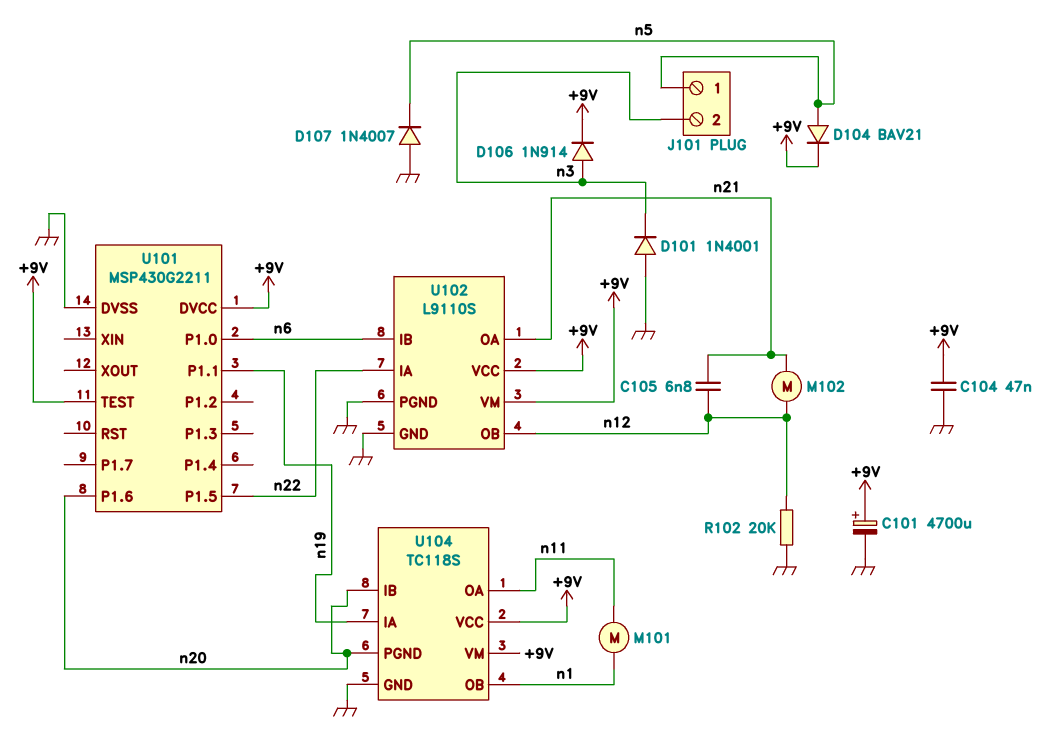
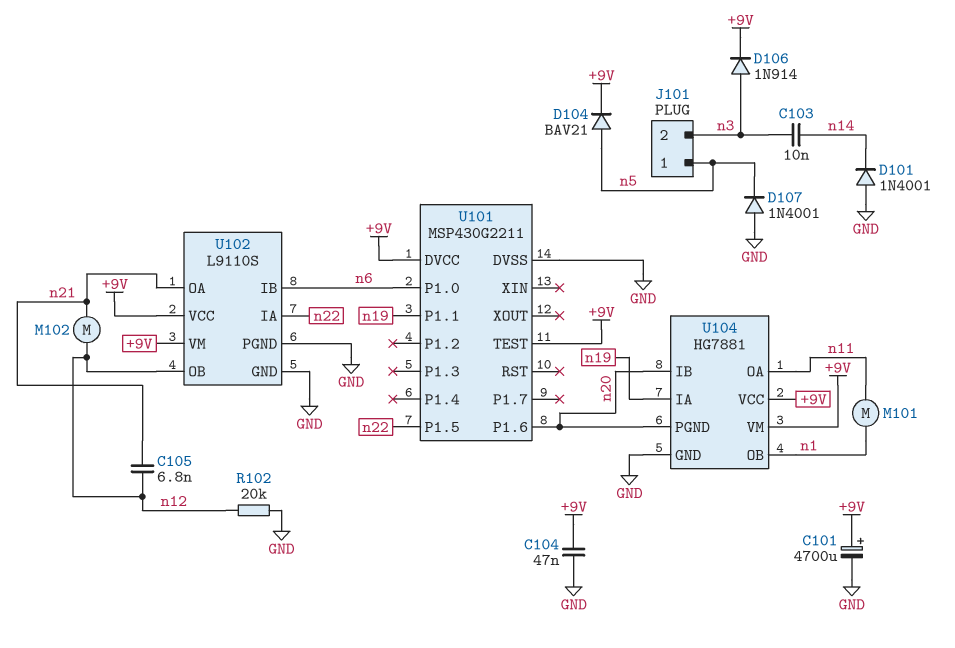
C103: none -> 10nF (n3, n14)
D101: diode 1N4001 (A GND, K n3) -> diode 1N4001 (A GND, K n14)
D107: diode 1N4007 (A GND, K n5) -> diode 1N4001 (A GND, K n5)
U104: TC118S -> HG7881

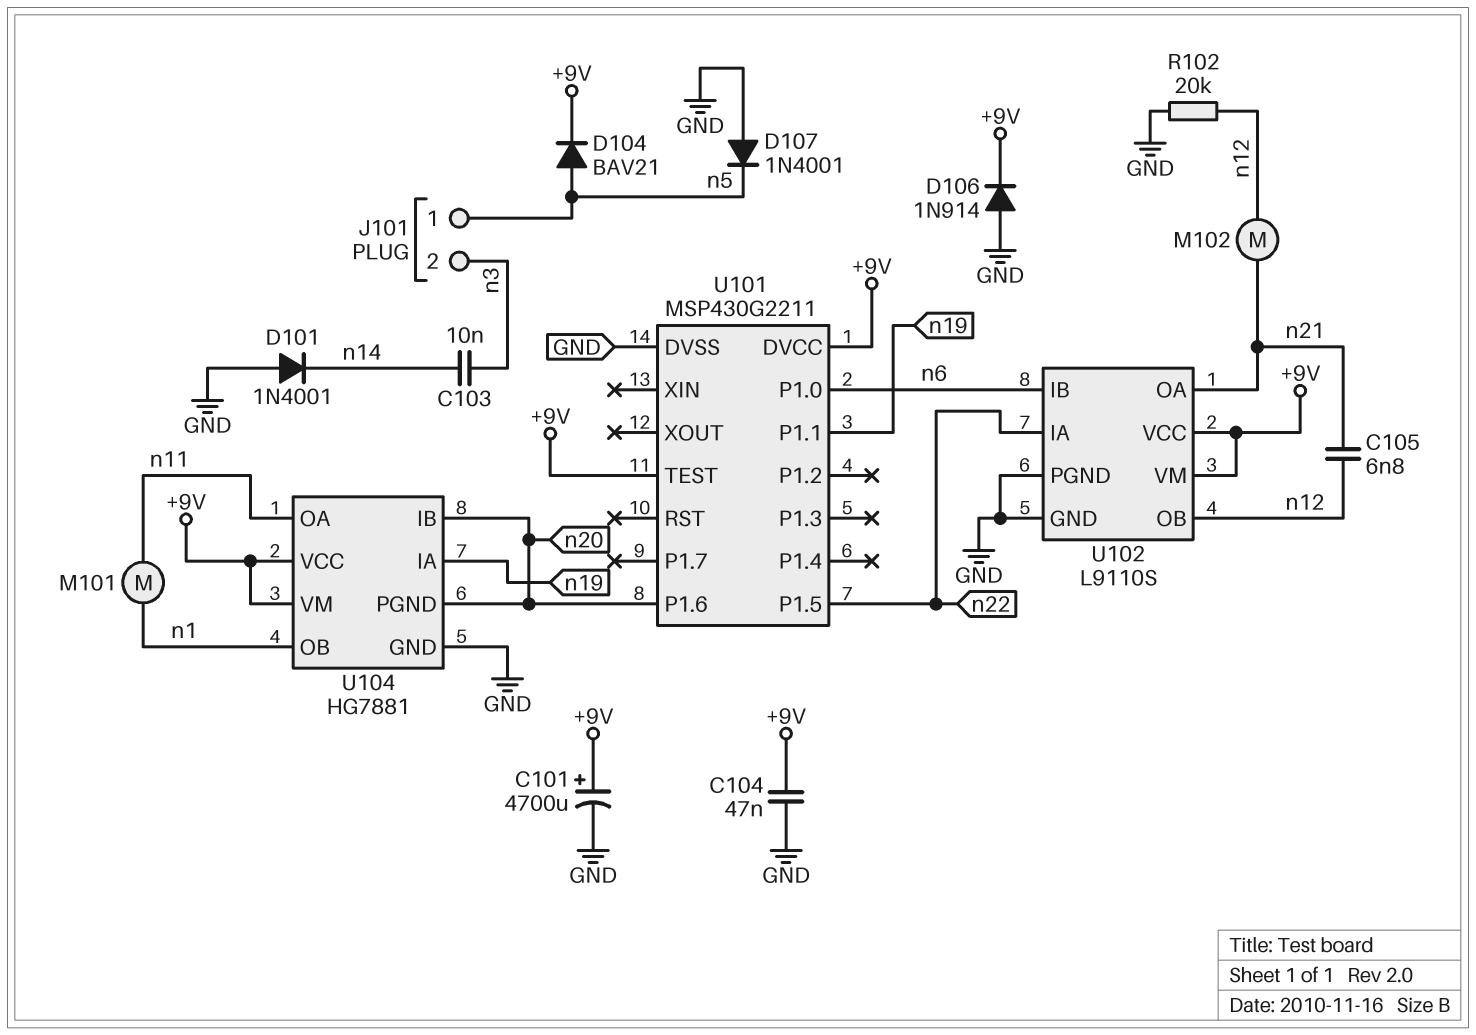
D106: diode 1N914 (A n3, K +9V) -> diode 1N914 (A GND, K +9V)

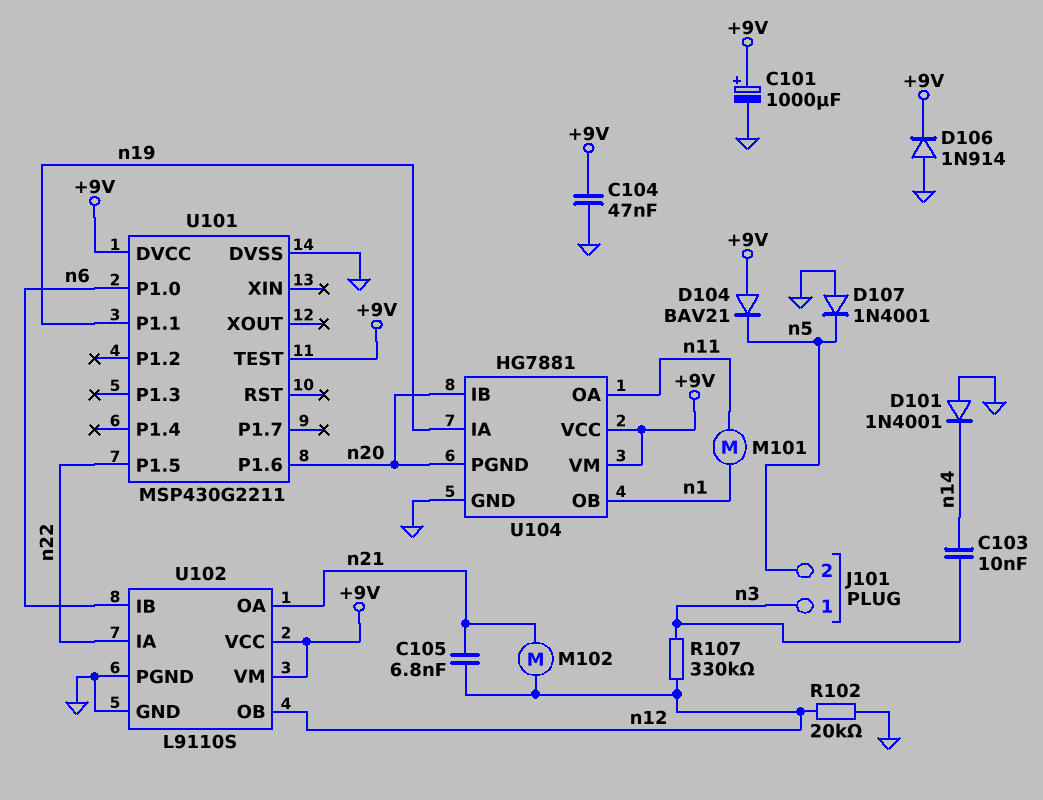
C101: 4700uF (plus +9V, minus GND) -> 1000uF (plus +9V, minus GND)
D104: diode BAV21 (A n5, K +9V) -> diode BAV21 (A +9V, K n5)
J101 pin 1: n5 -> n3
J101 pin 2: n3 -> n5
R107: none -> 330k (n3, n12)

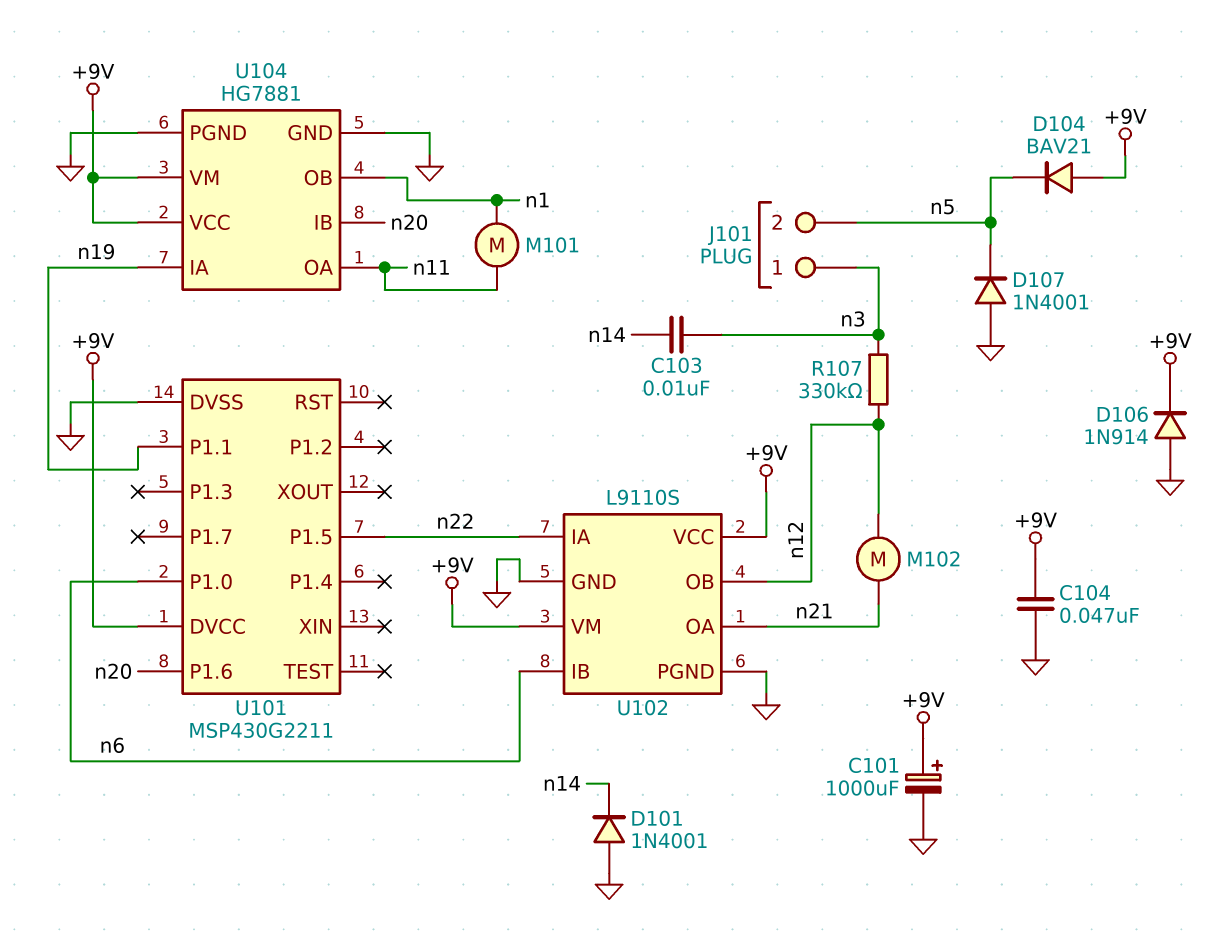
C105: 6.8nF (n12, n21) -> none
R102: 20k (GND, n12) -> none
U101 pin TEST: +9V -> none
U104 pin PGND: n20 -> GND

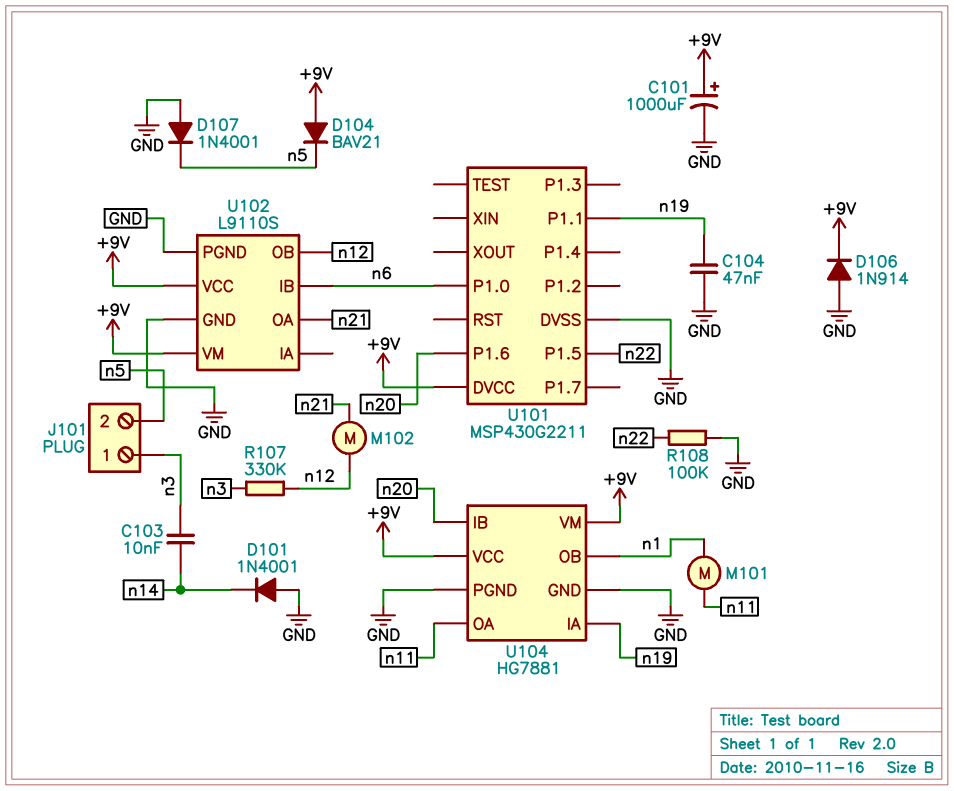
C104: 47nF (+9V, GND) -> 47nF (GND, n19)
R108: none -> 100k (GND, n22)
U102 pin IA: n22 -> none

